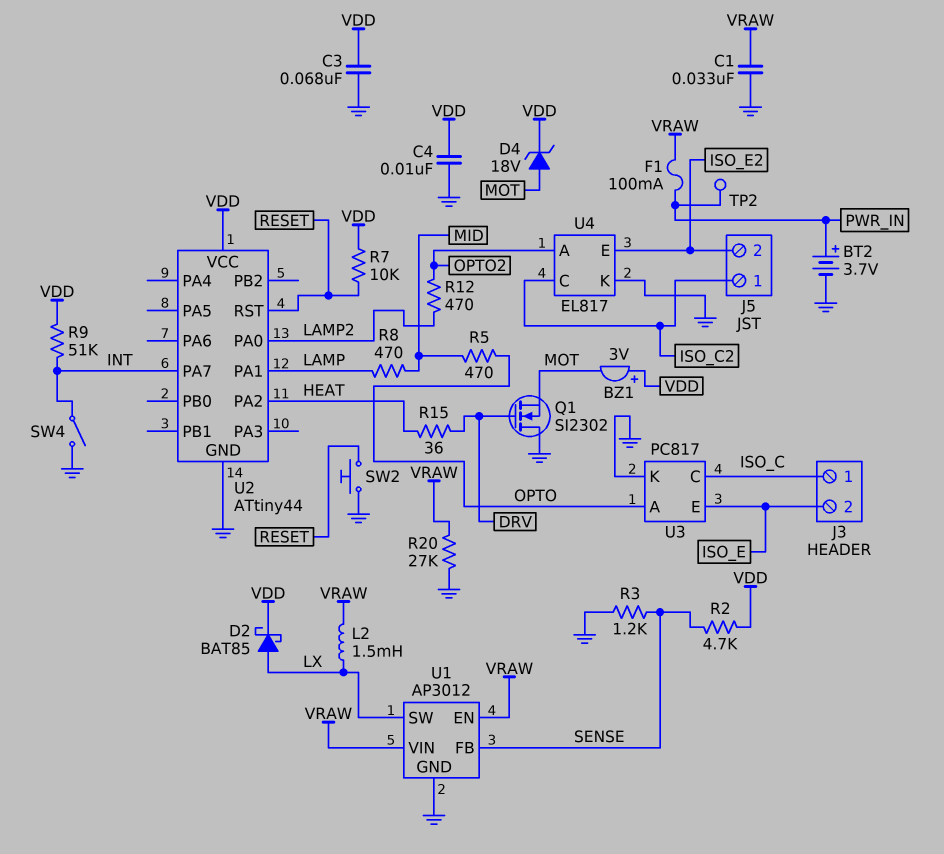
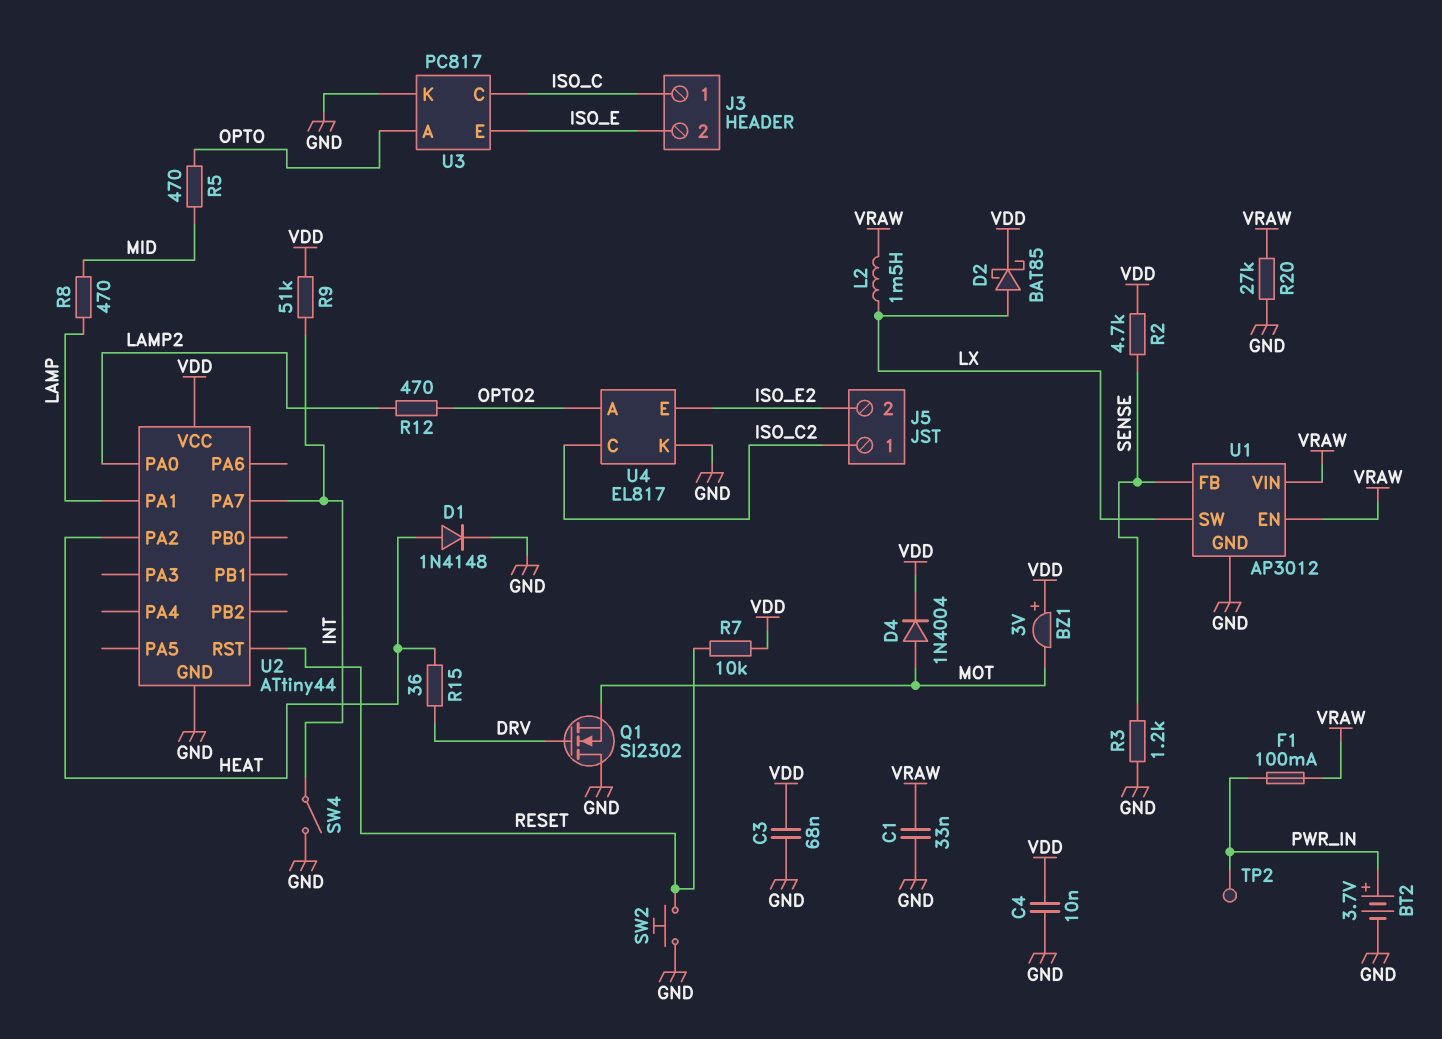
D1: none -> diode 1N4148 (A HEAT, K GND)
D4: zener 18V (A MOT, K VDD) -> diode 1N4004 (A MOT, K VDD)

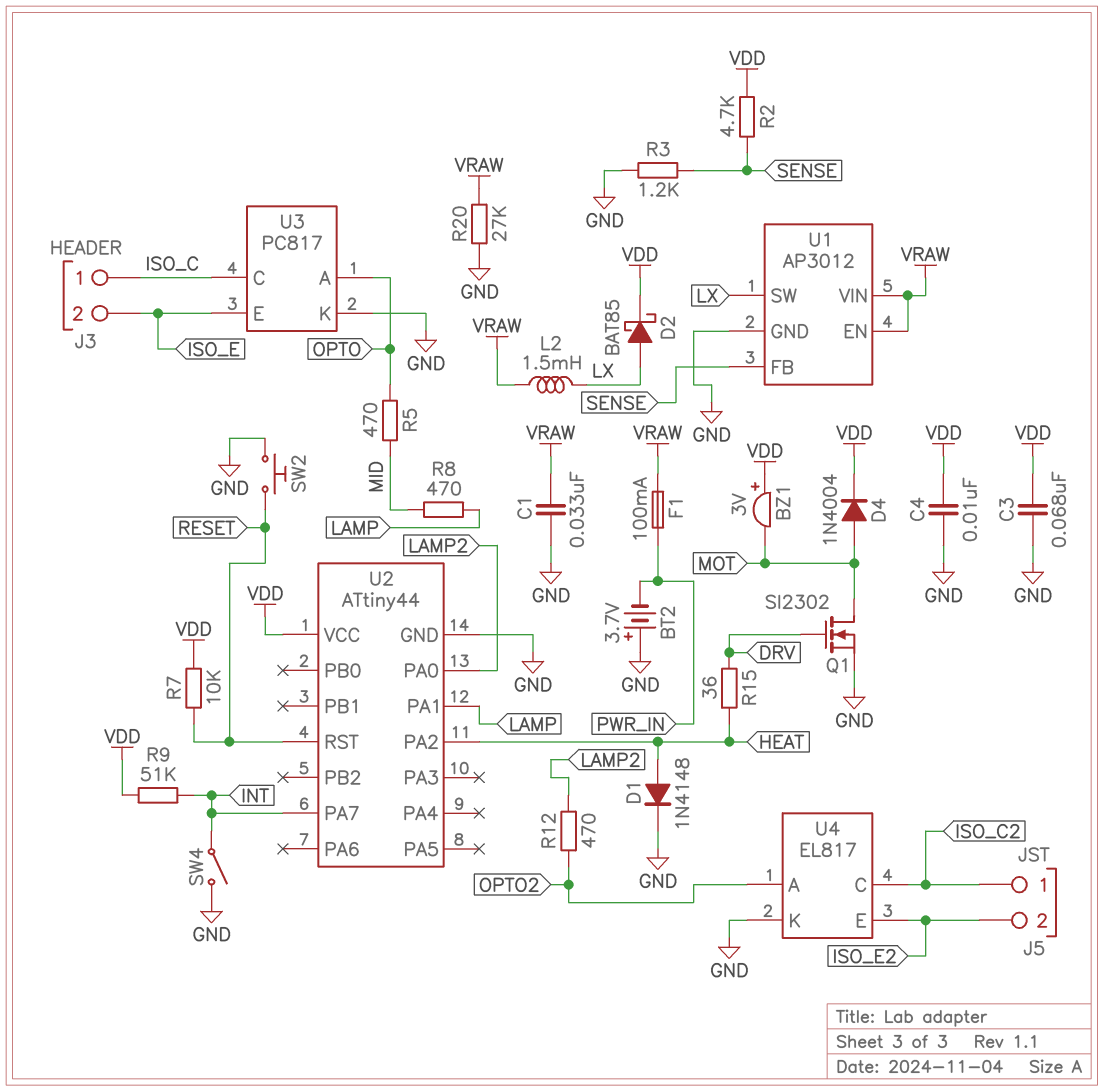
BT2: 3.7V (plus PWR_IN, minus GND) -> 3.7V (plus GND, minus PWR_IN)
Q1: NMOS SI2302 (G DRV, D GND, S MOT) -> NMOS SI2302 (G DRV, D MOT, S GND)
TP2: test point (PWR_IN) -> none

